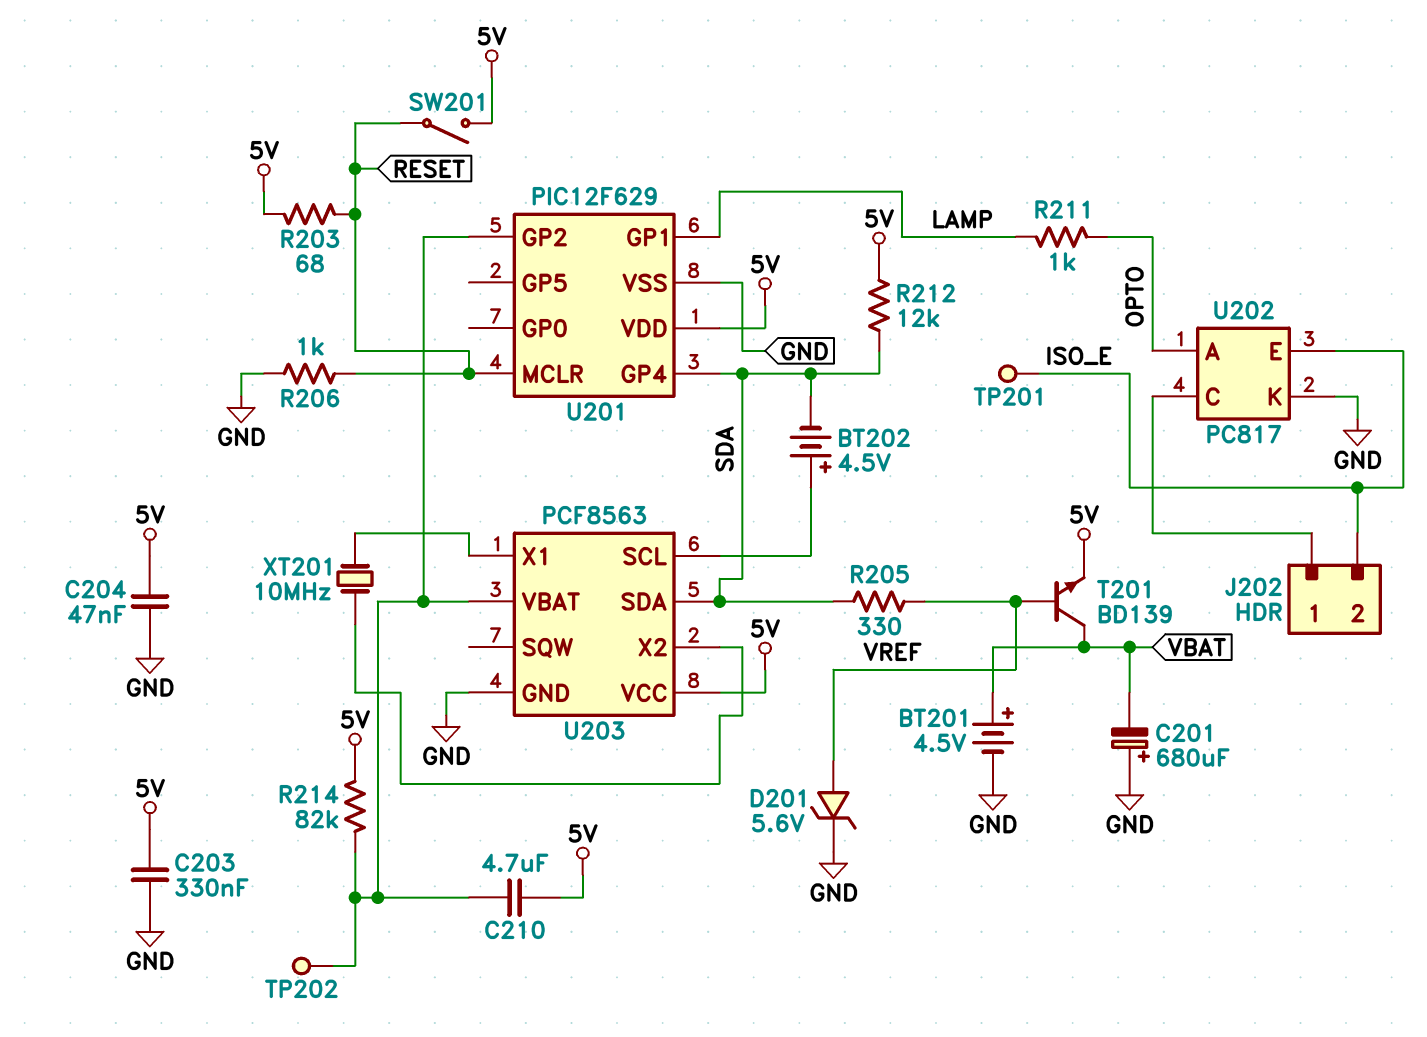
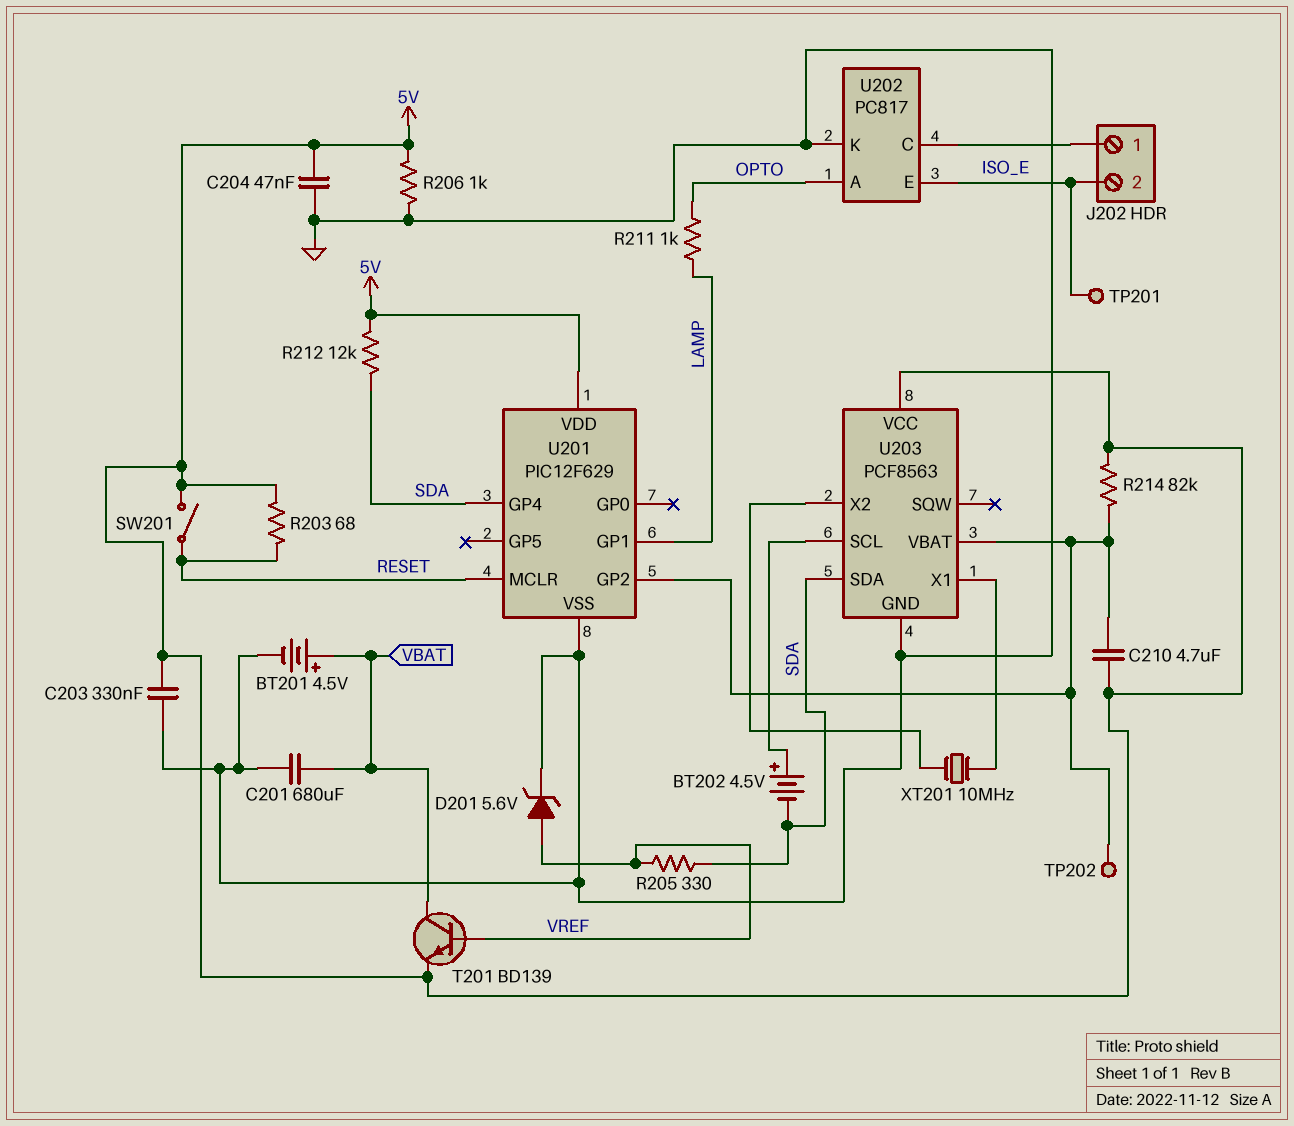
C201: 680uF (plus GND, minus VBAT) -> 680uF (GND, VBAT)
R206: 1k (GND, RESET) -> 1k (5V, GND)

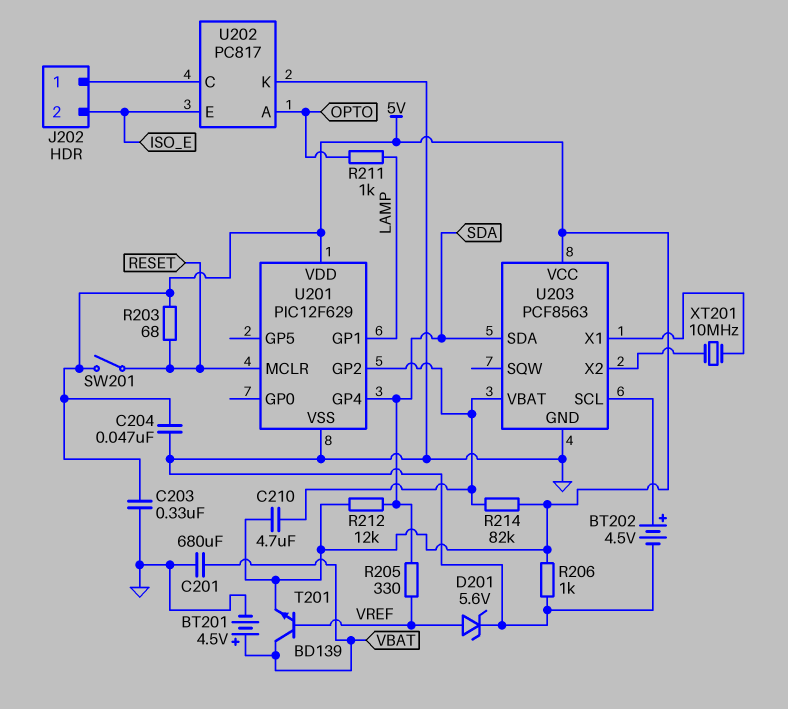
BT202: 4.5V (plus U203/SCL, minus SDA) -> 4.5V (plus U203/SCL, minus GND)
TP201: test point (ISO_E) -> none
TP202: test point (U201/GP2) -> none

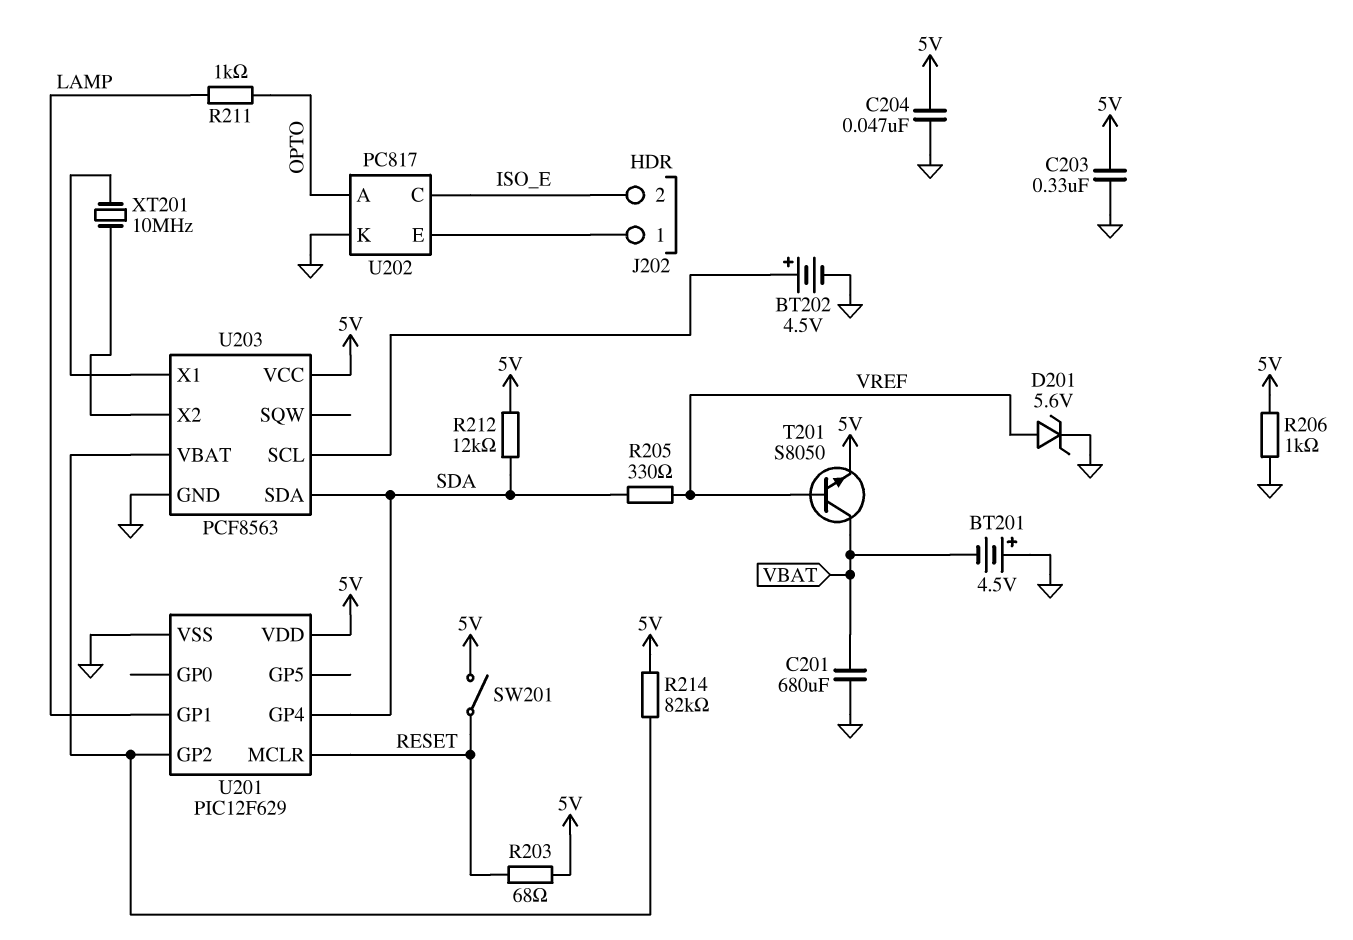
BT201: 4.5V (plus VBAT, minus GND) -> 4.5V (plus GND, minus VBAT)
C210: 4.7uF (5V, U201/GP2) -> none
T201: NPN BD139 (B VREF, C VBAT, E 5V) -> NPN S8050 (B VREF, C VBAT, E 5V)
U202 pin C: J202/1 -> ISO_E
U202 pin E: ISO_E -> J202/1

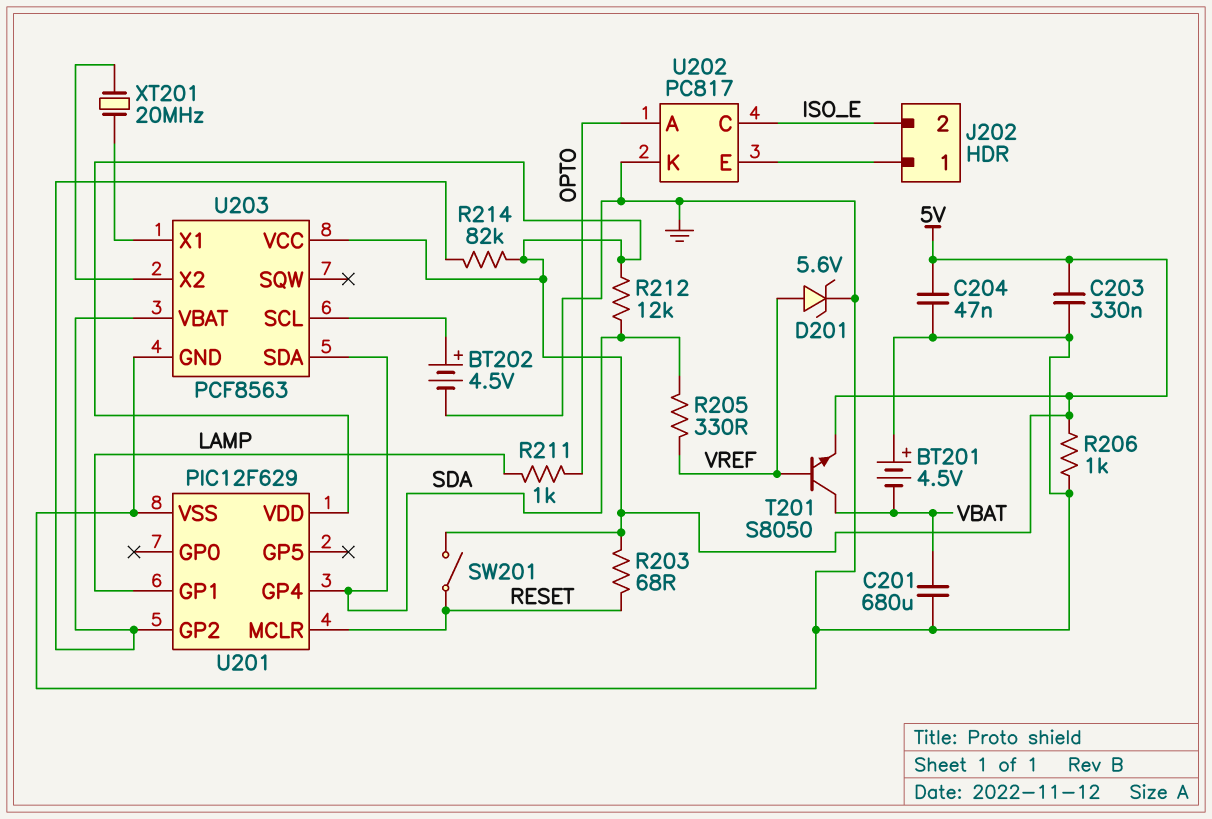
XT201: 10MHz (U203/X1, U203/X2) -> 20MHz (U203/X1, U203/X2)

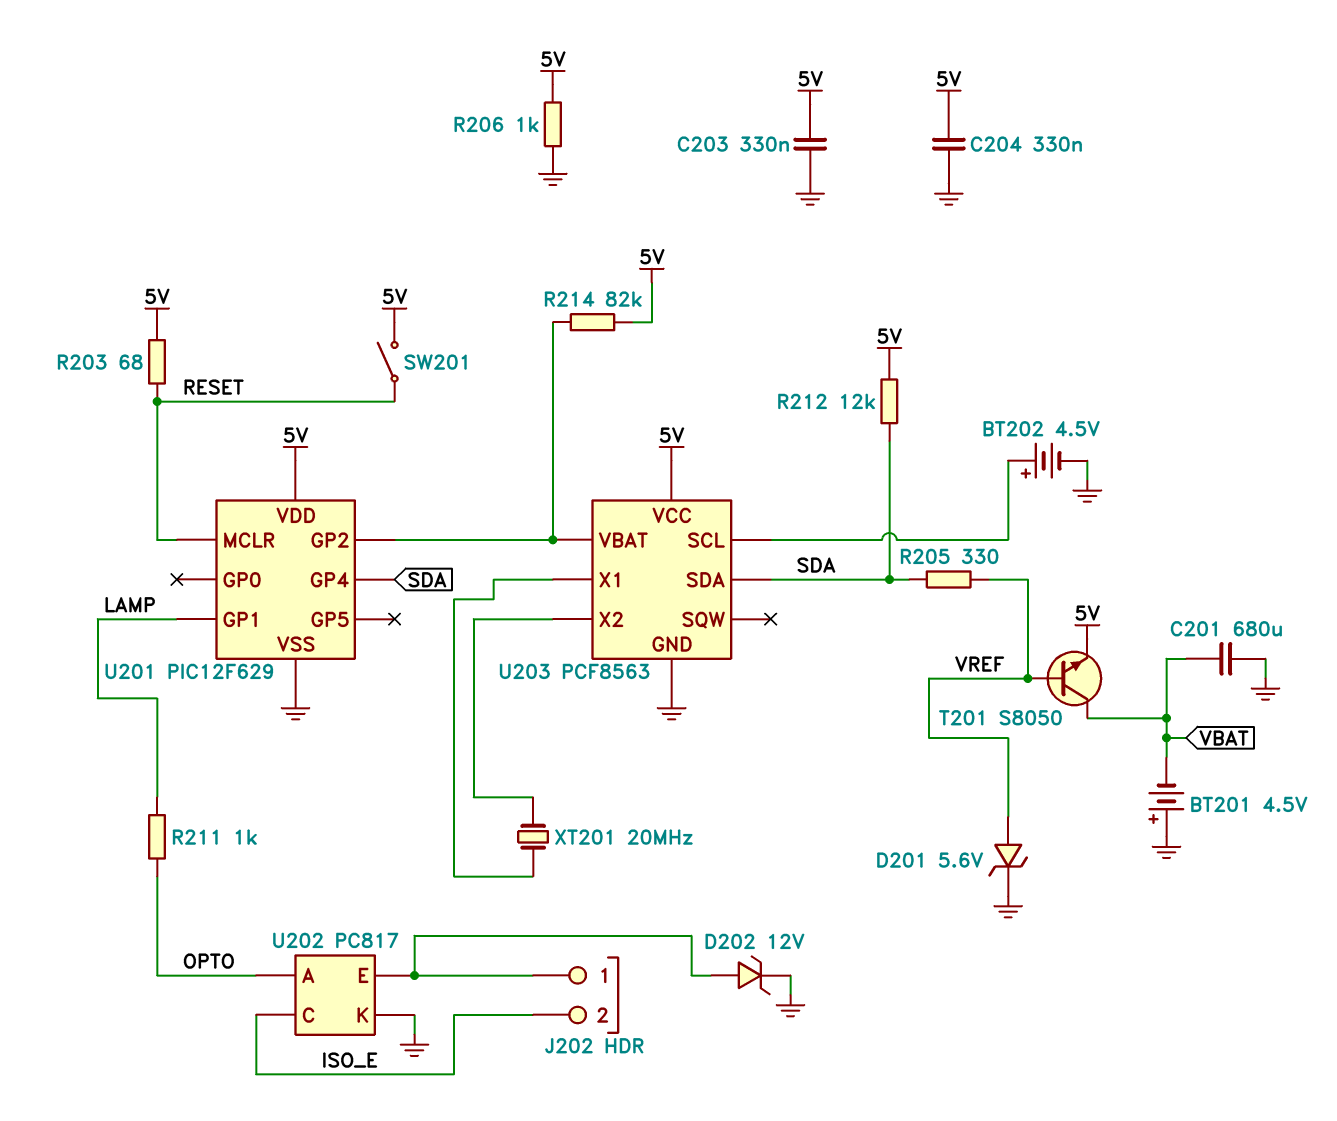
C204: 47nF (5V, GND) -> 330nF (5V, GND)
D202: none -> zener 12V (A J202/1, K GND)

